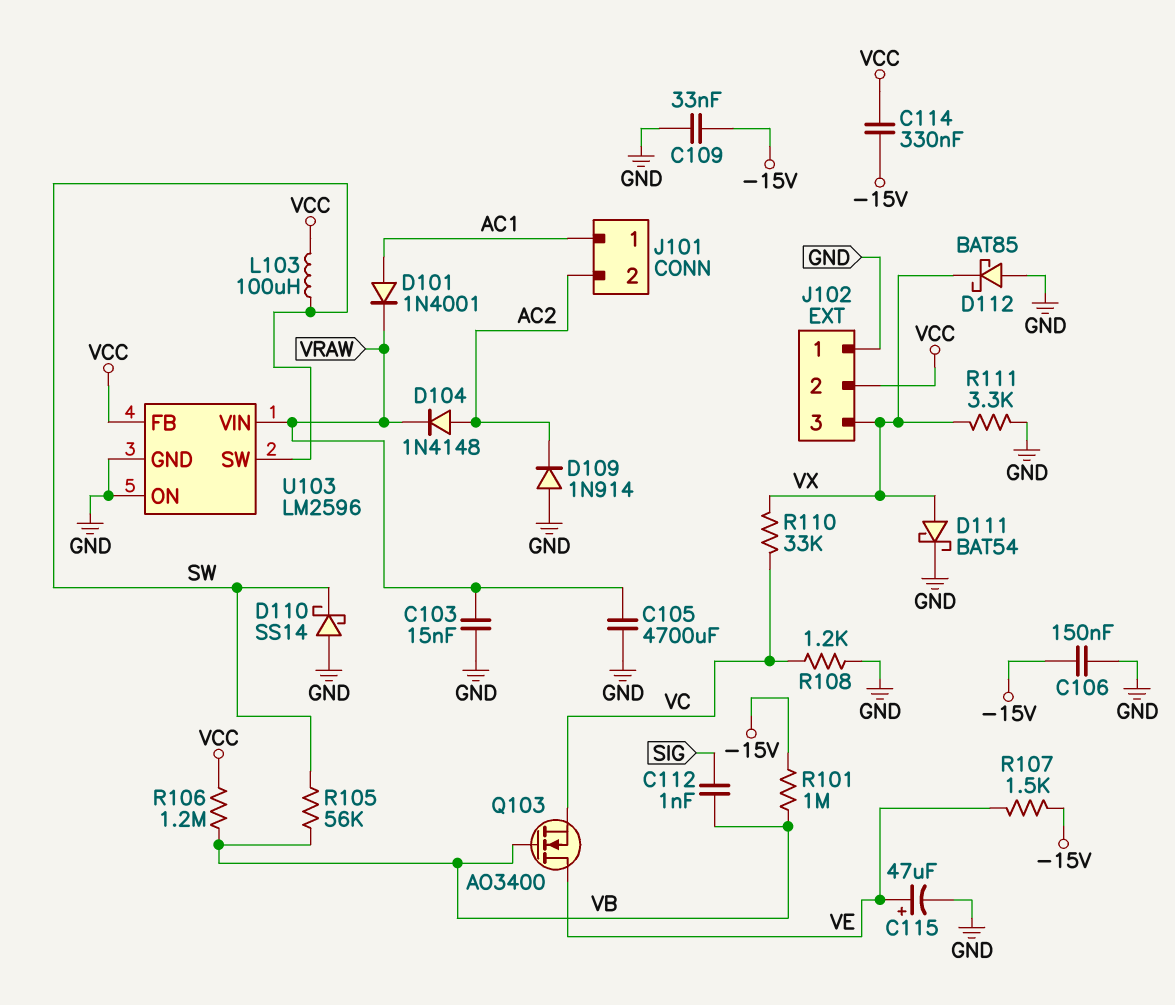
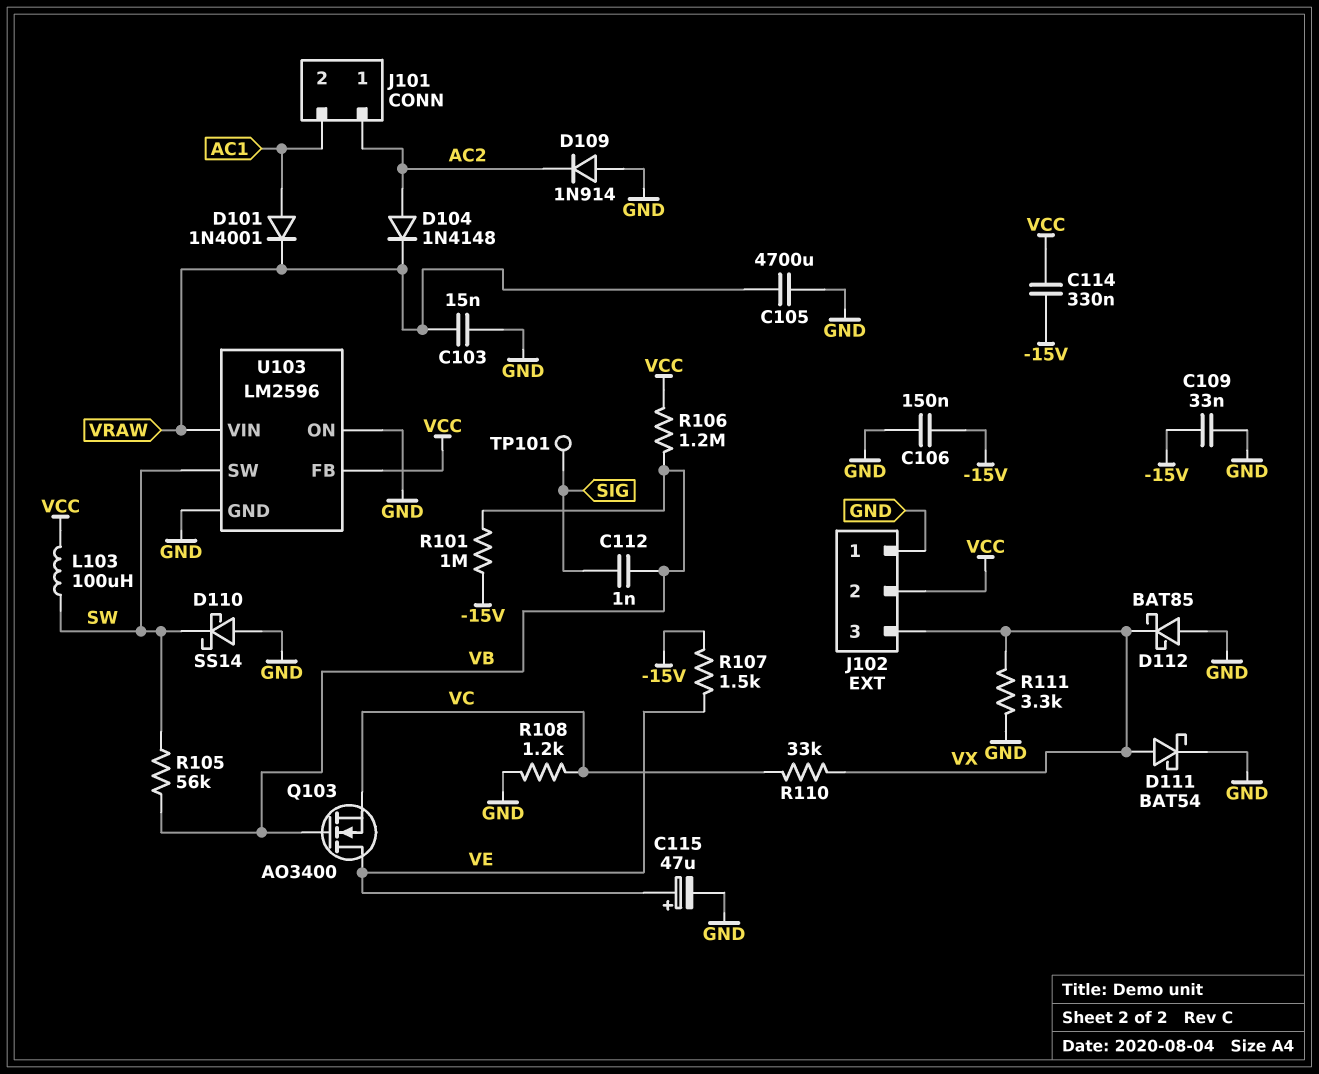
J101 pin 1: AC1 -> AC2
J101 pin 2: AC2 -> AC1
TP101: none -> test point (SIG)

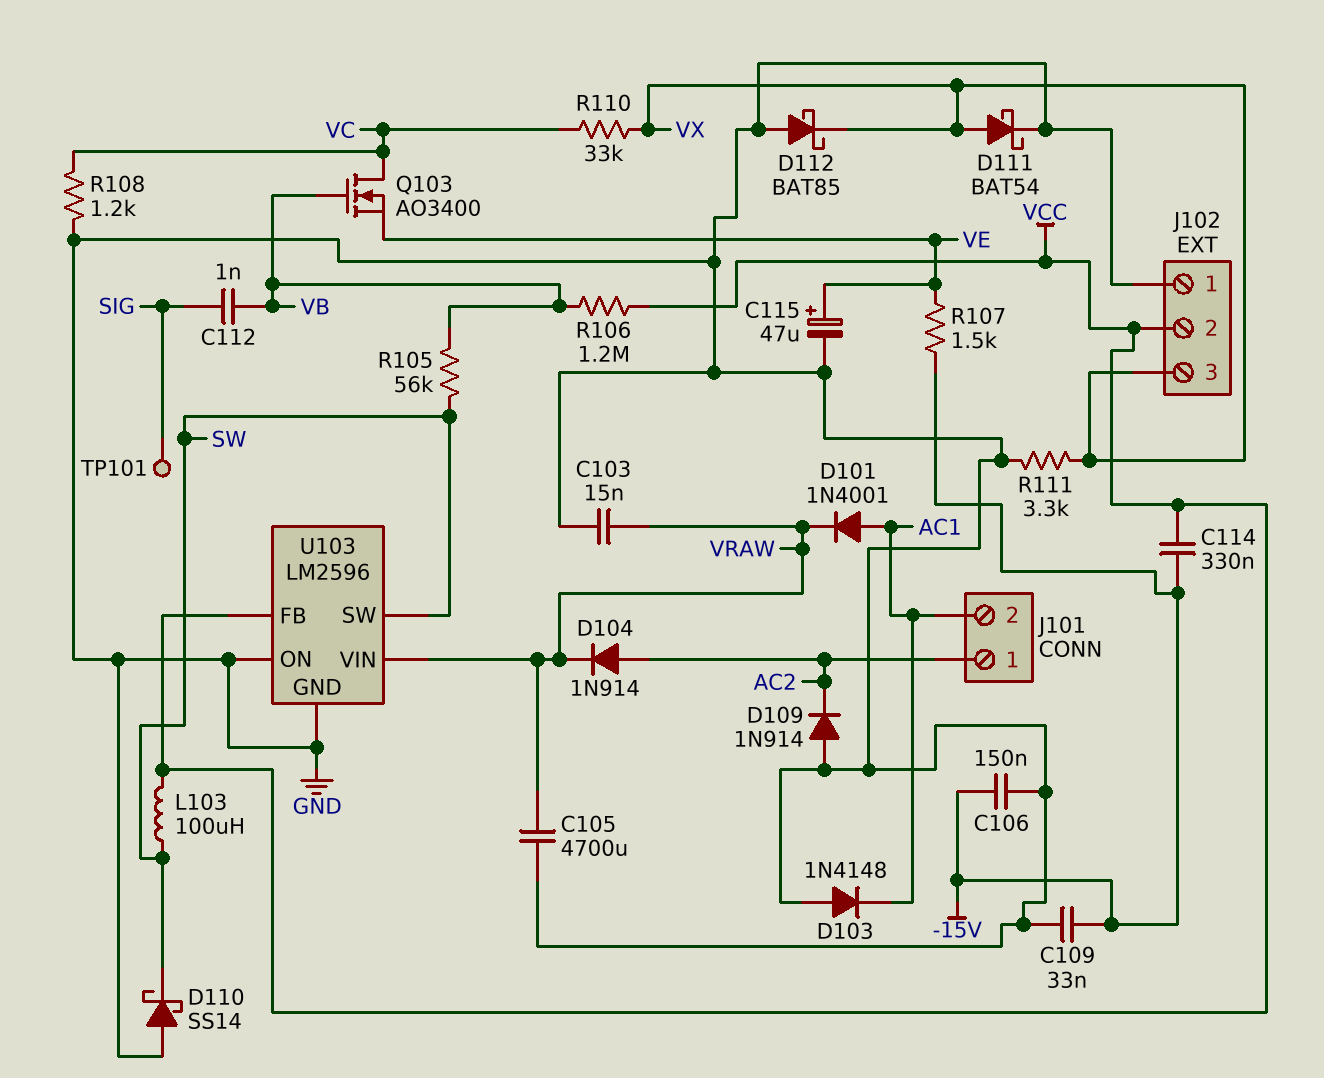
D103: none -> diode 1N4148 (A GND, K AC1)
D104: diode 1N4148 (A AC2, K VRAW) -> diode 1N914 (A AC2, K VRAW)
Q103: NMOS AO3400 (G VB, D VE, S VC) -> NMOS AO3400 (G VB, D VC, S VE)
R101: 1M (-15V, VB) -> none

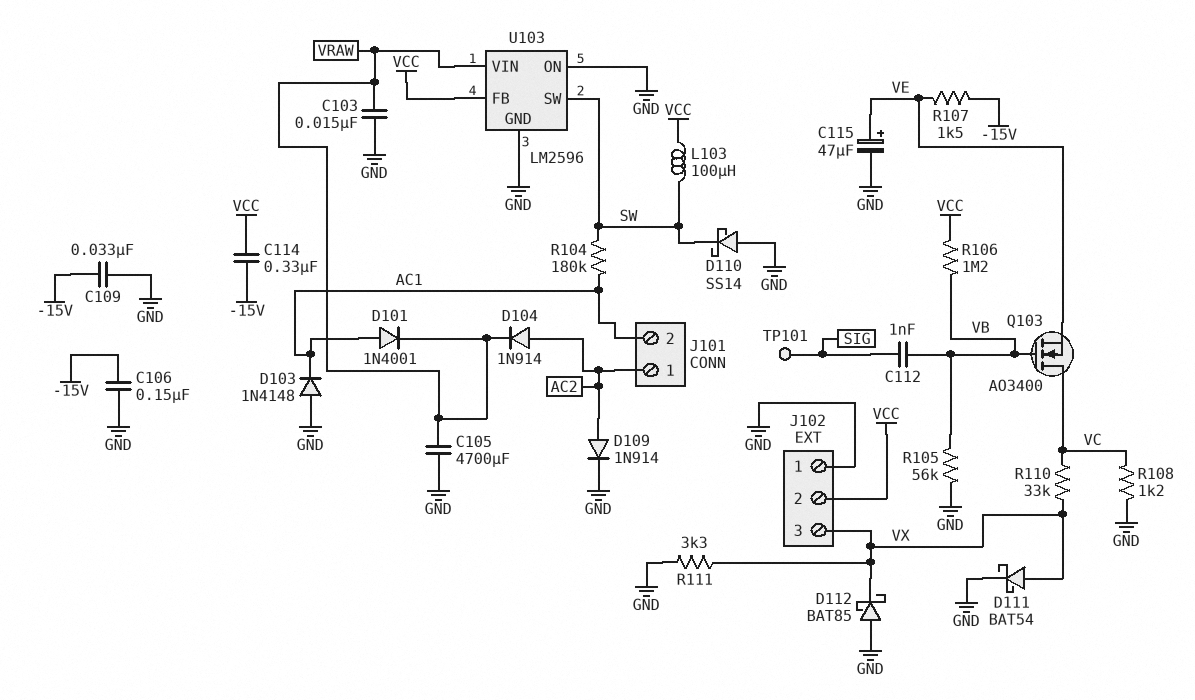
D109: diode 1N914 (A GND, K AC2) -> diode 1N914 (A AC2, K GND)
R104: none -> 180k (AC1, SW)
R105: 56k (SW, VB) -> 56k (GND, VB)

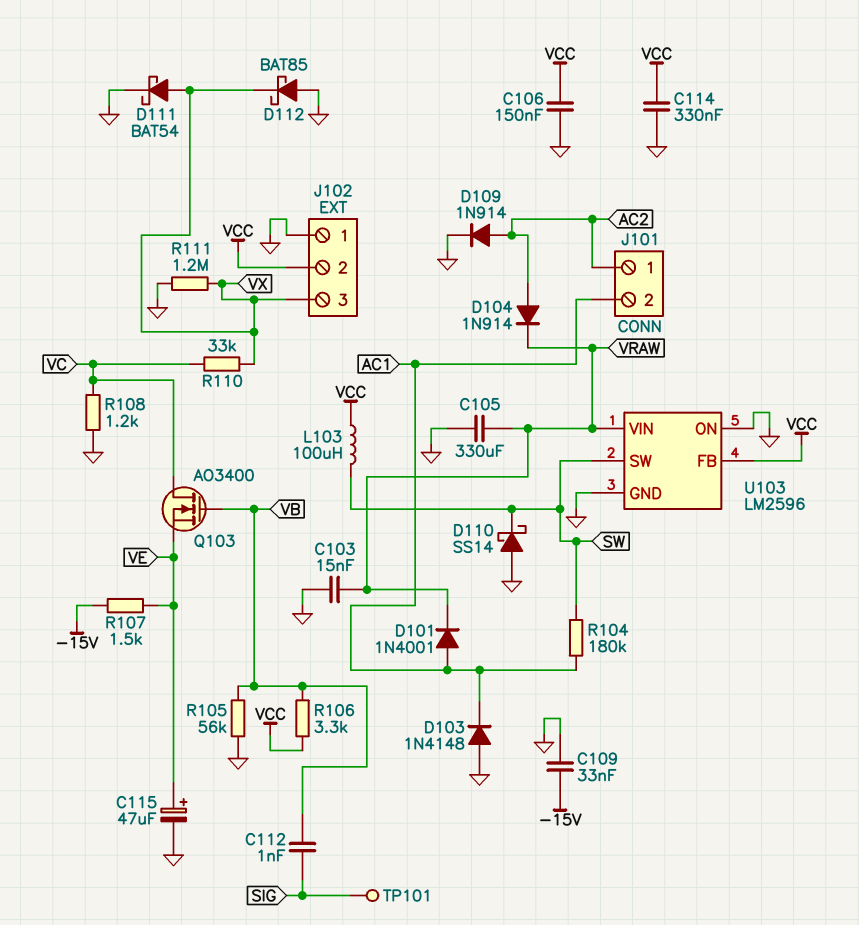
C105: 4700uF (GND, VRAW) -> 330uF (GND, VRAW)
C106: 150nF (-15V, GND) -> 150nF (GND, VCC)
C114: 330nF (-15V, VCC) -> 330nF (GND, VCC)
R106: 1.2M (VB, VCC) -> 3.3k (VB, VCC)
R111: 3.3k (GND, VX) -> 1.2M (GND, VX)

